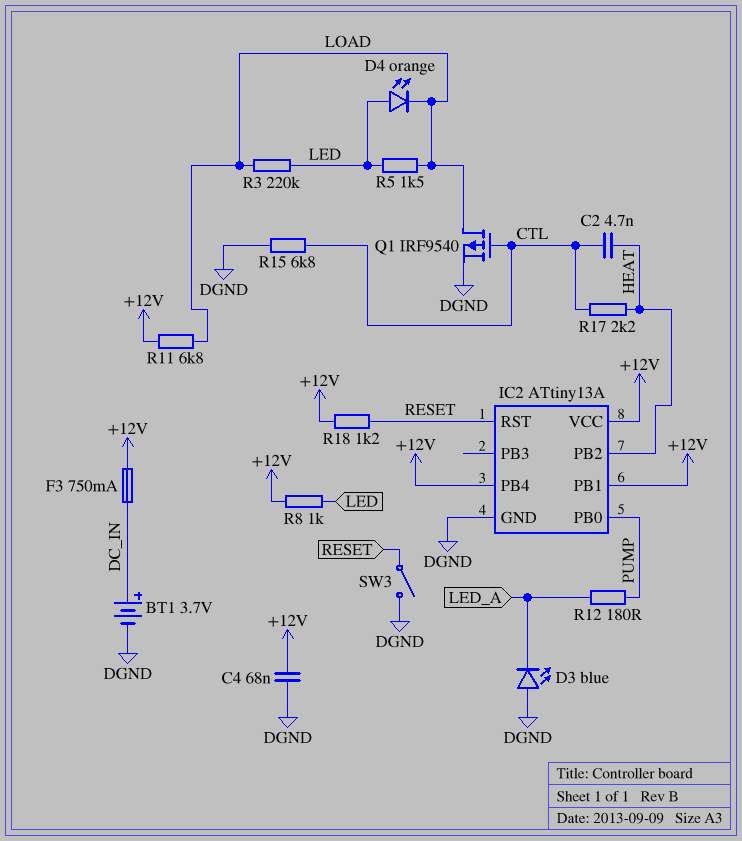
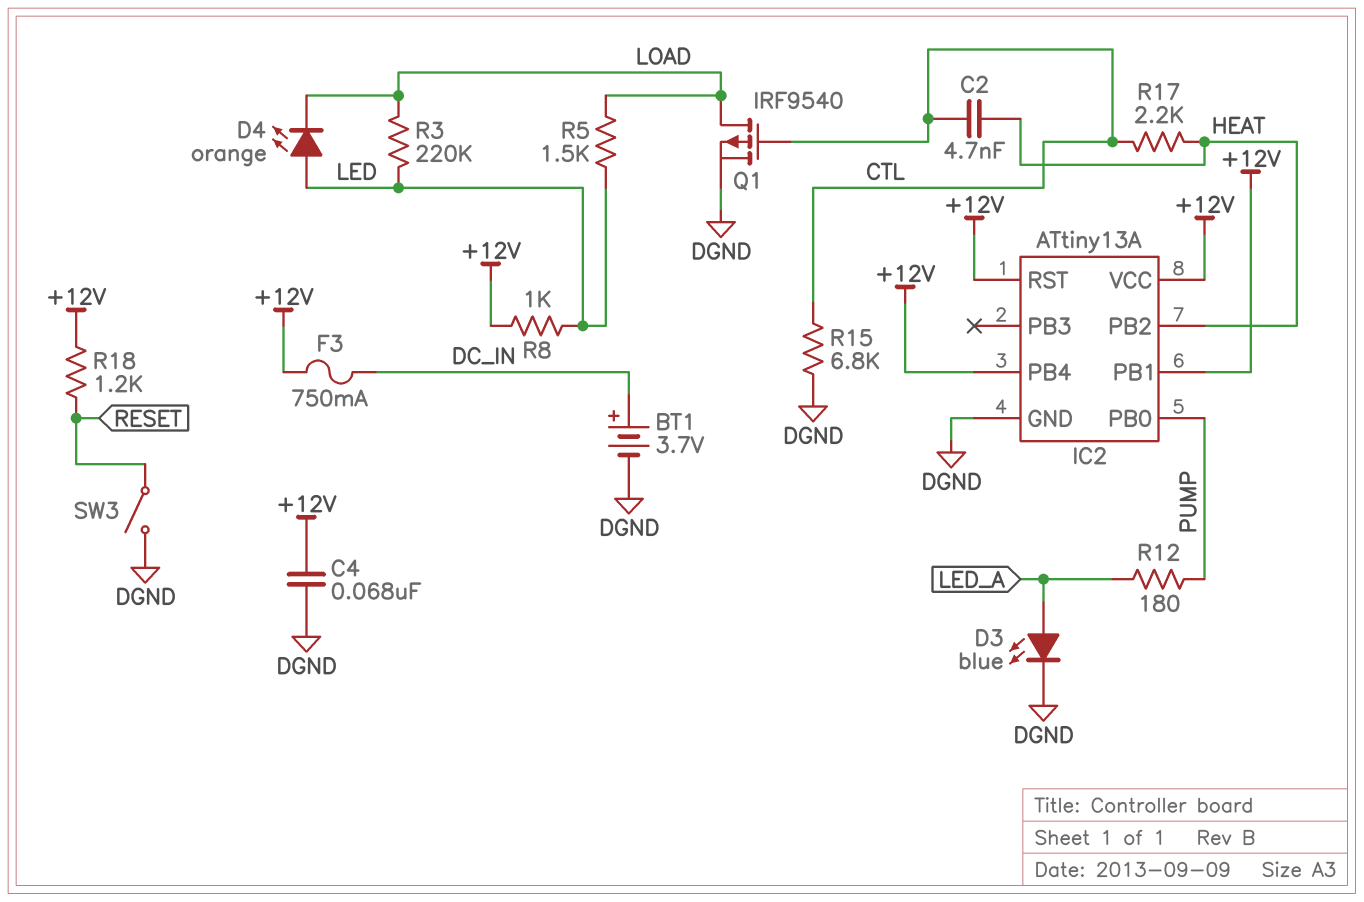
D3: LED blue (A DGND, K LED_A) -> LED blue (A LED_A, K DGND)
IC2 pin RST: RESET -> +12V
R11: 6.8k (+12V, LOAD) -> none

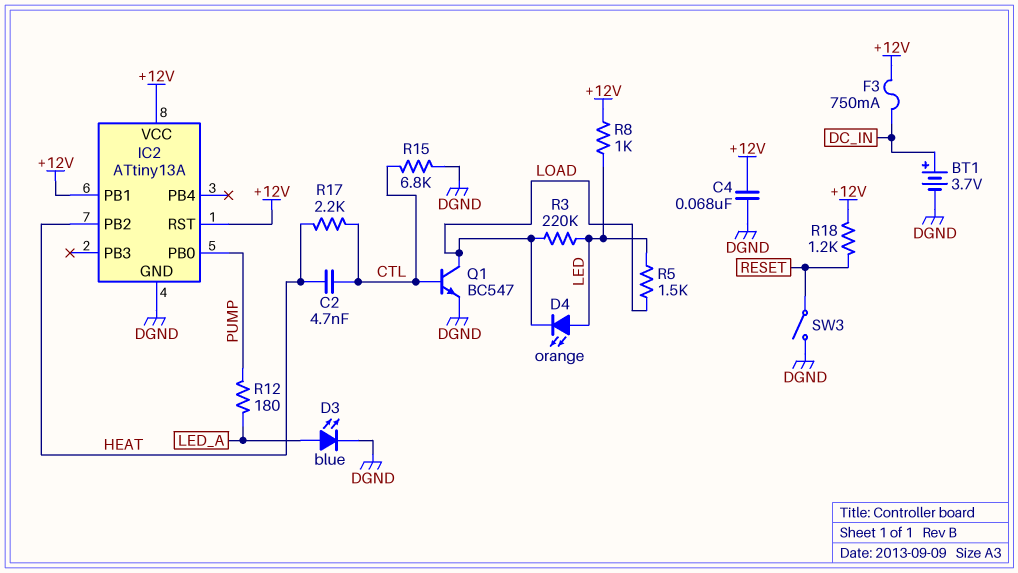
IC2 pin PB4: +12V -> none
Q1: PMOS IRF9540 (G CTL, D LOAD, S DGND) -> NPN BC547 (B CTL, C LOAD, E DGND)

